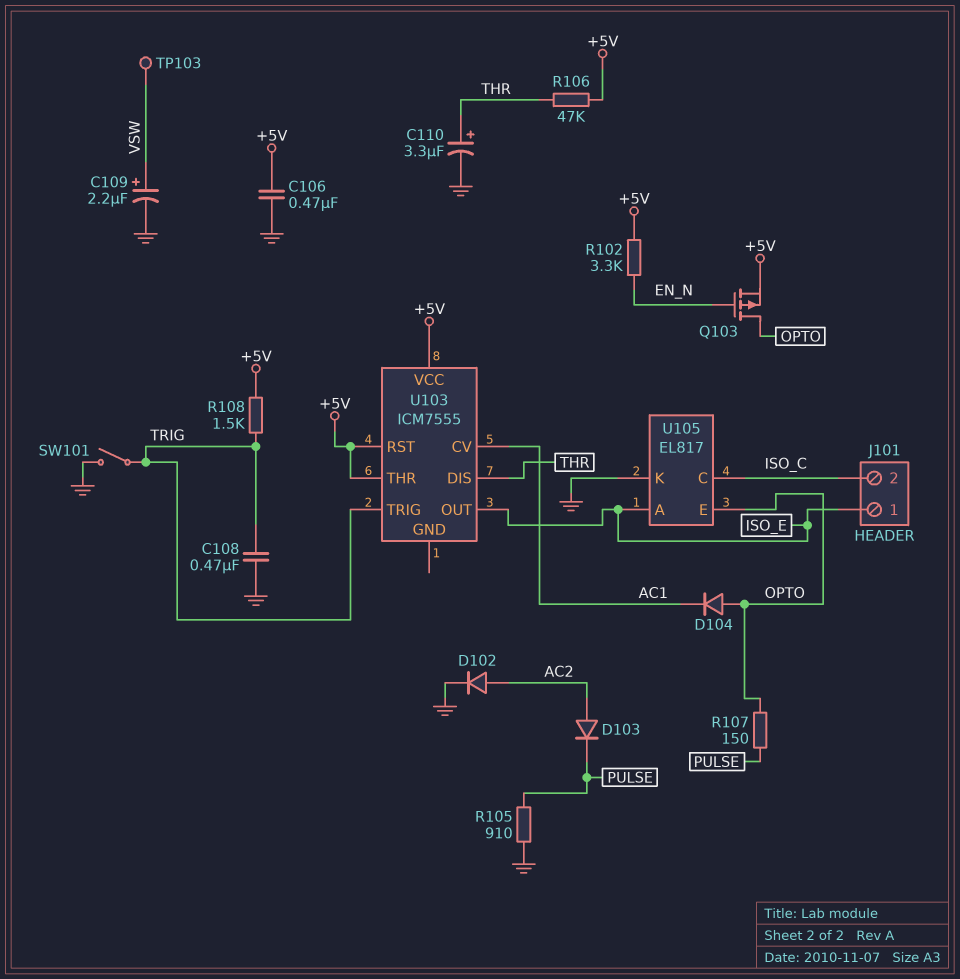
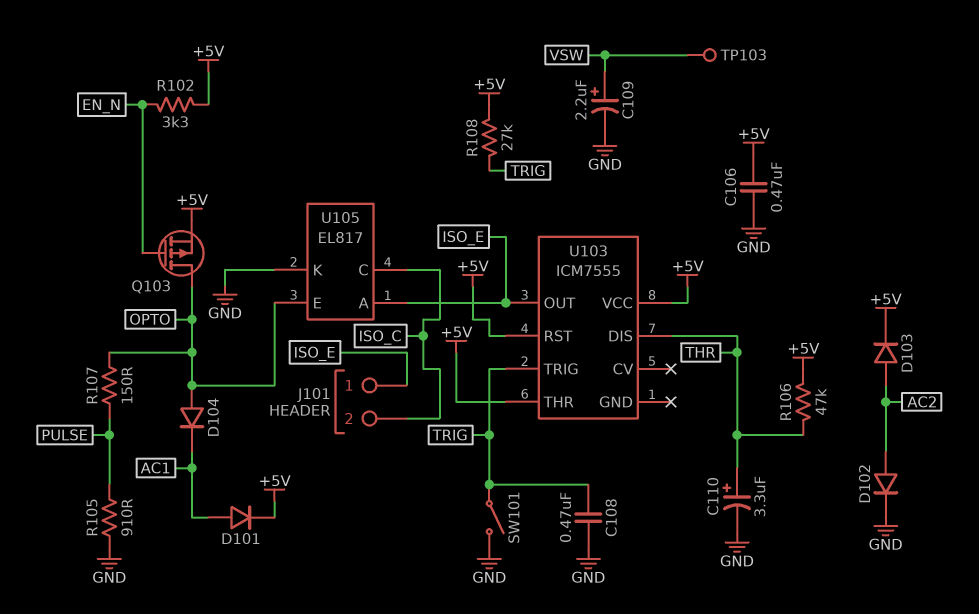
D101: none -> diode (A AC1, K +5V)
D103: diode (A AC2, K PULSE) -> diode (A AC2, K +5V)
R108: 1.5k (+5V, TRIG) -> 27k (+5V, TRIG)
U103 pin CV: AC1 -> none

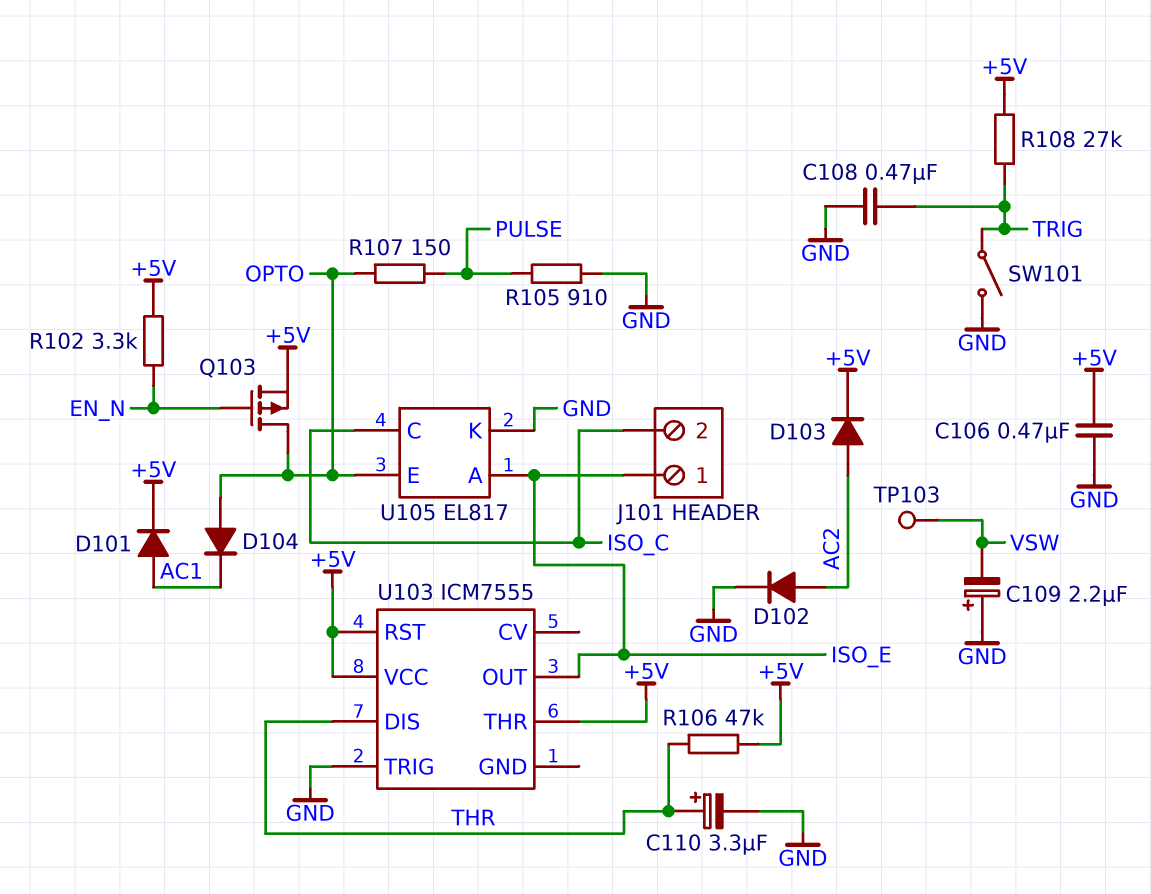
C109: 2.2uF (plus VSW, minus GND) -> 2.2uF (plus GND, minus VSW)
U103 pin TRIG: TRIG -> GND

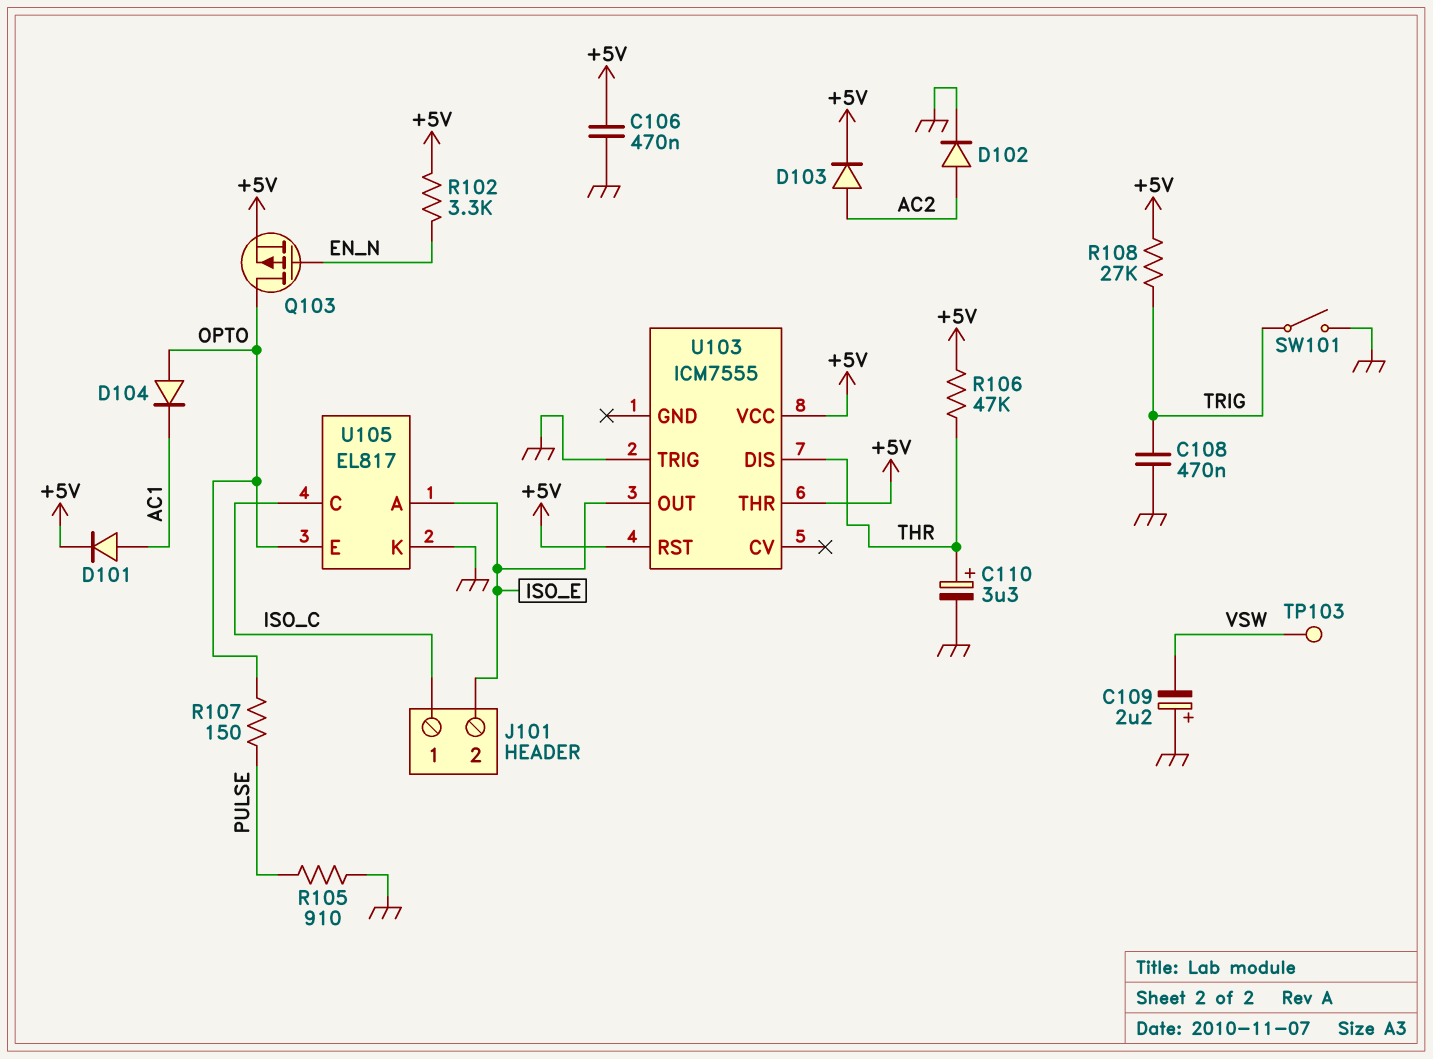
J101 pin 1: ISO_E -> ISO_C
J101 pin 2: ISO_C -> ISO_E

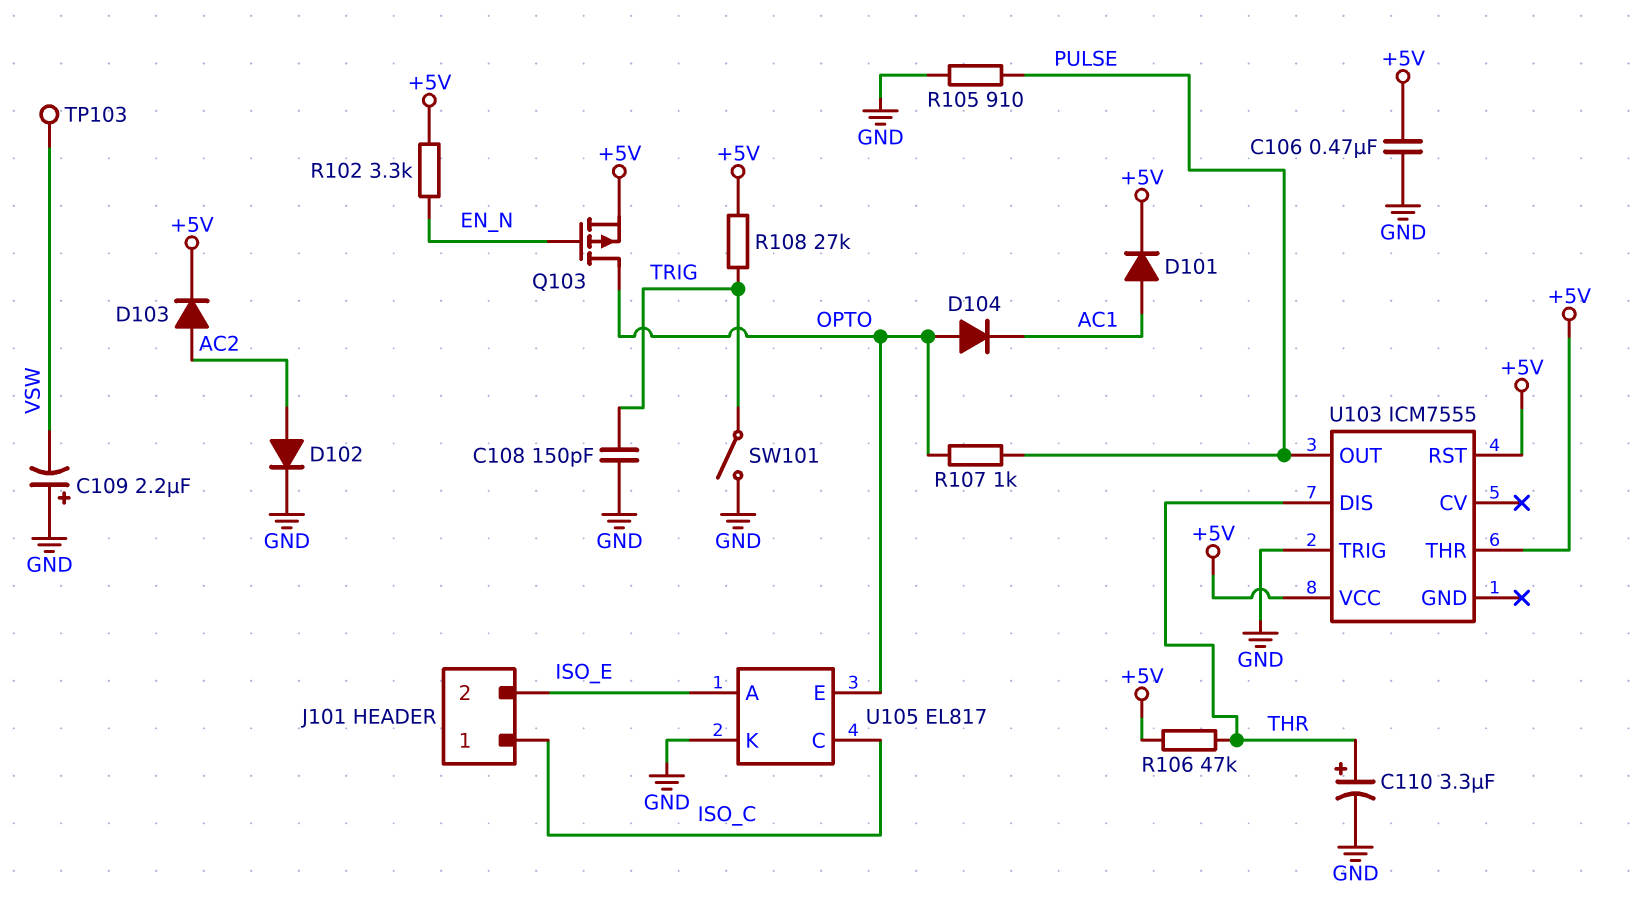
C108: 470nF (GND, TRIG) -> 150pF (GND, TRIG)
R107: 150 (OPTO, PULSE) -> 1k (OPTO, PULSE)
U103 pin OUT: ISO_E -> PULSE

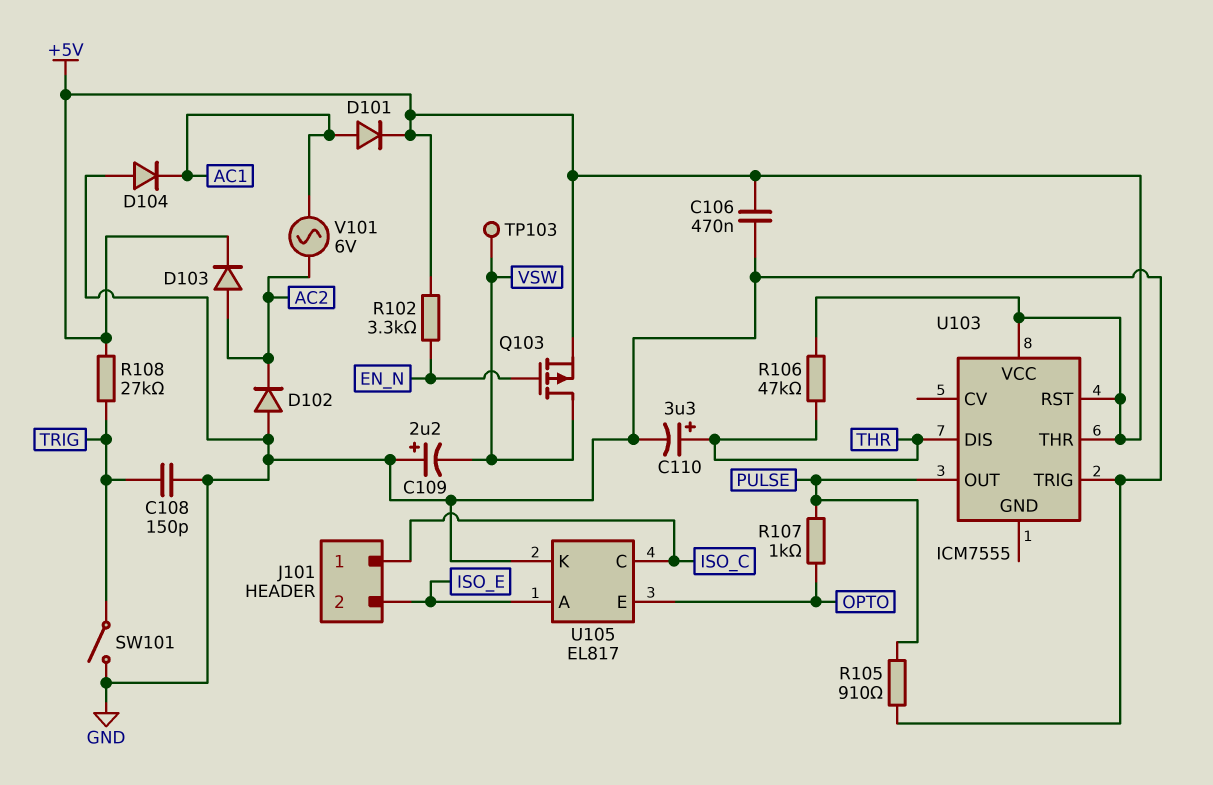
D102: diode (A AC2, K GND) -> diode (A GND, K AC2)
D104: diode (A OPTO, K AC1) -> diode (A GND, K AC1)
Q103: PMOS (G EN_N, D OPTO, S +5V) -> PMOS (G EN_N, D VSW, S +5V)
V101: none -> AC 6V (AC1, AC2)

